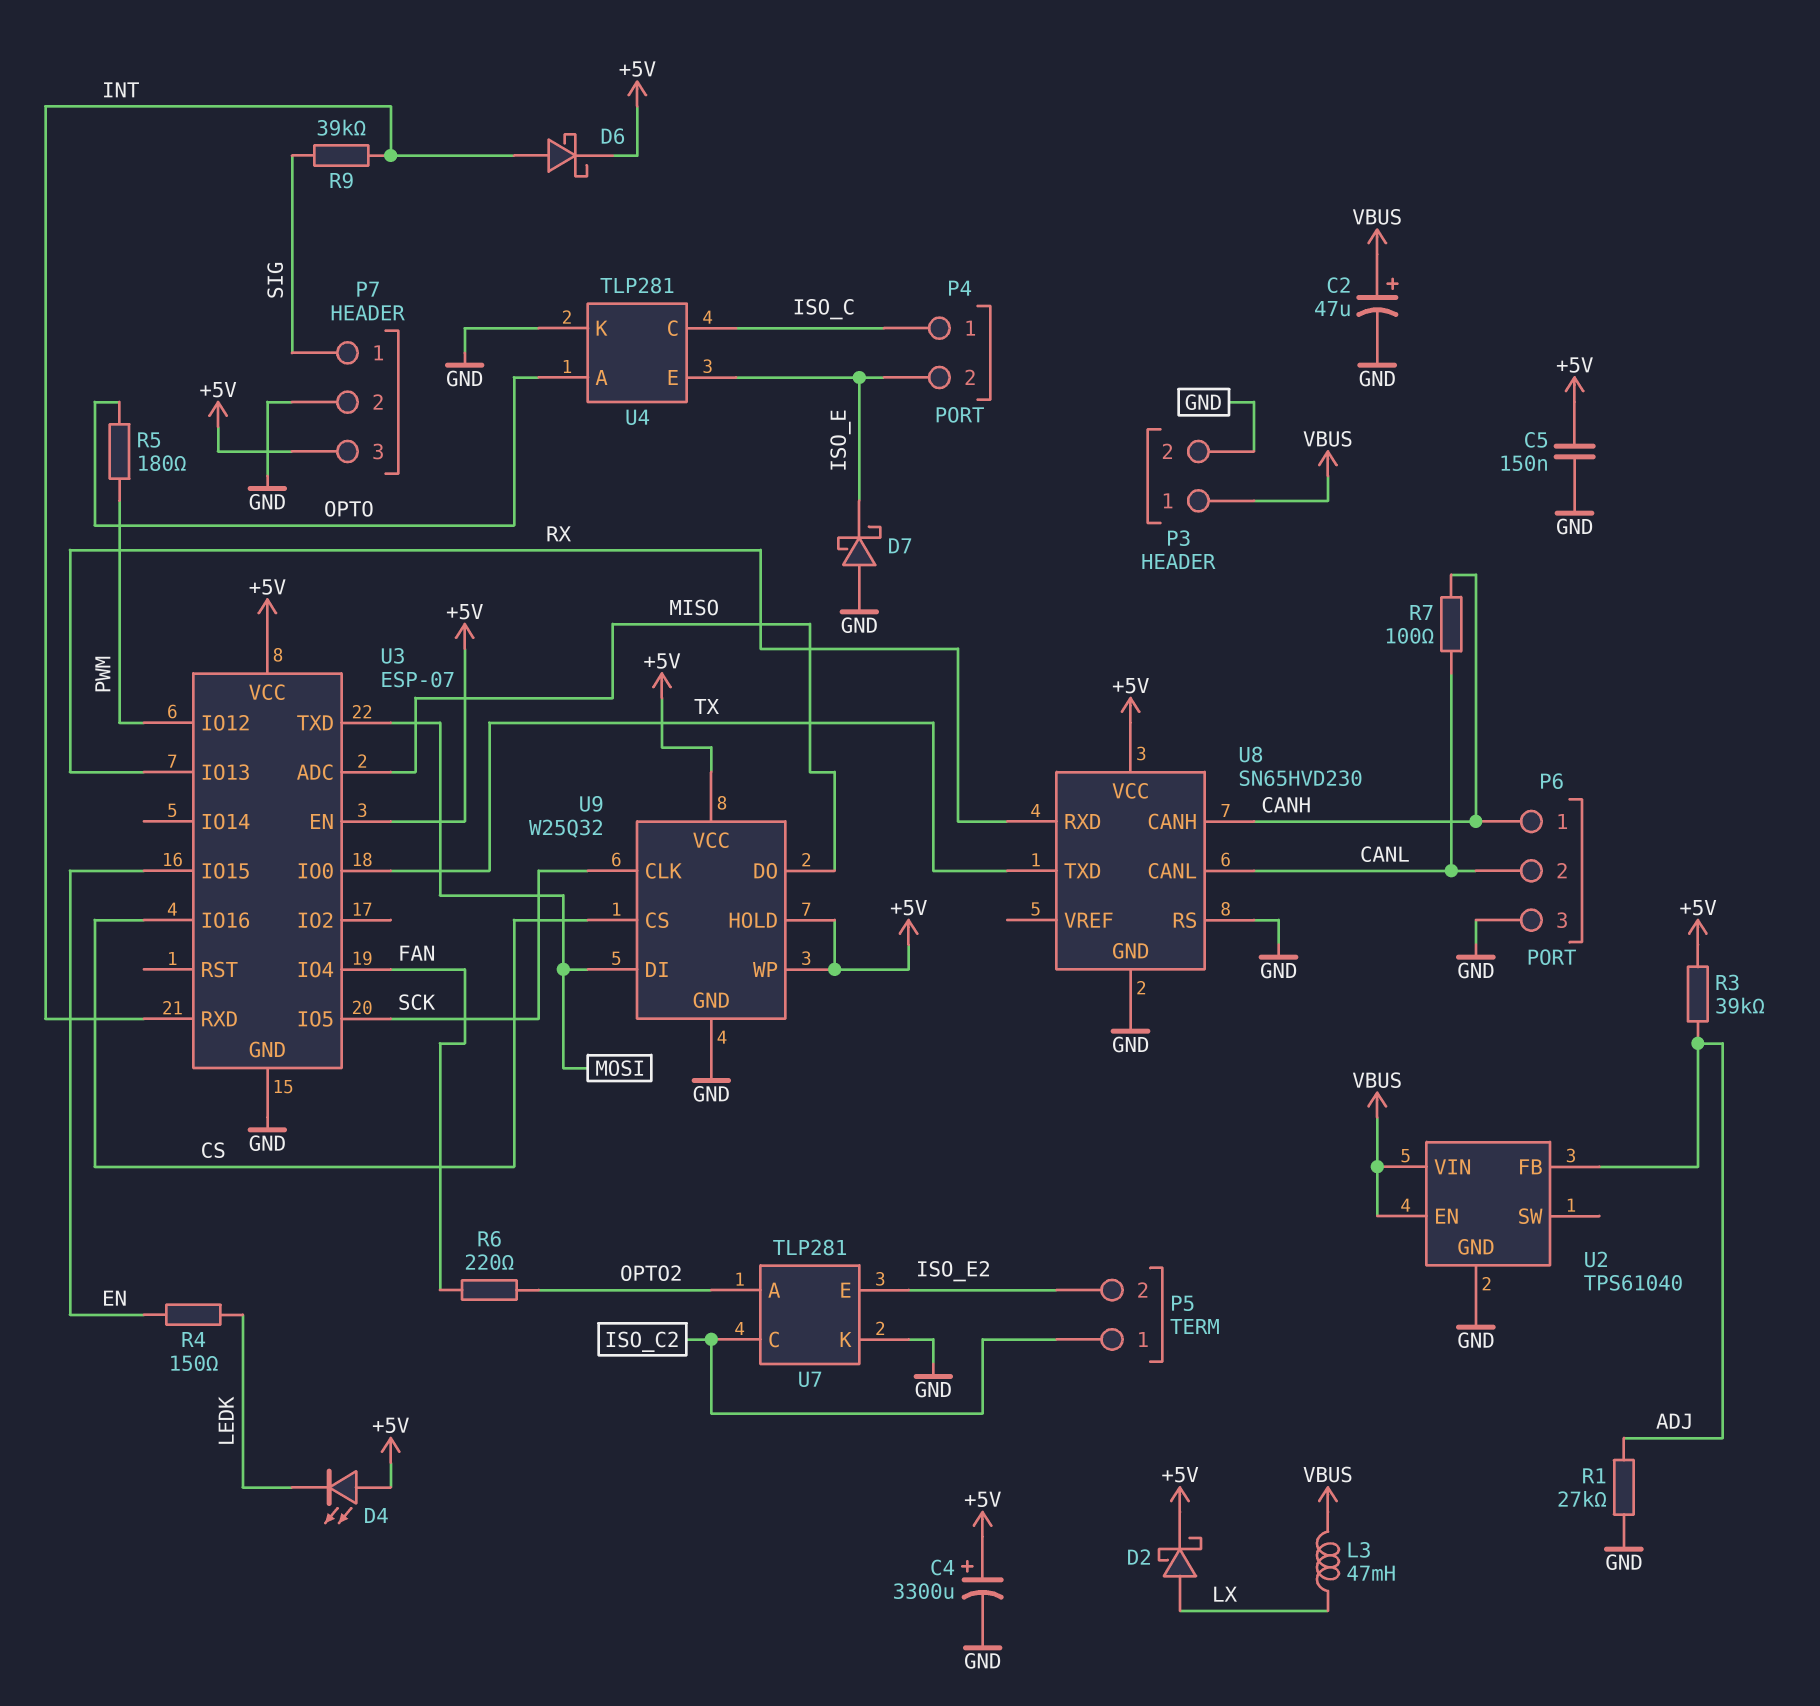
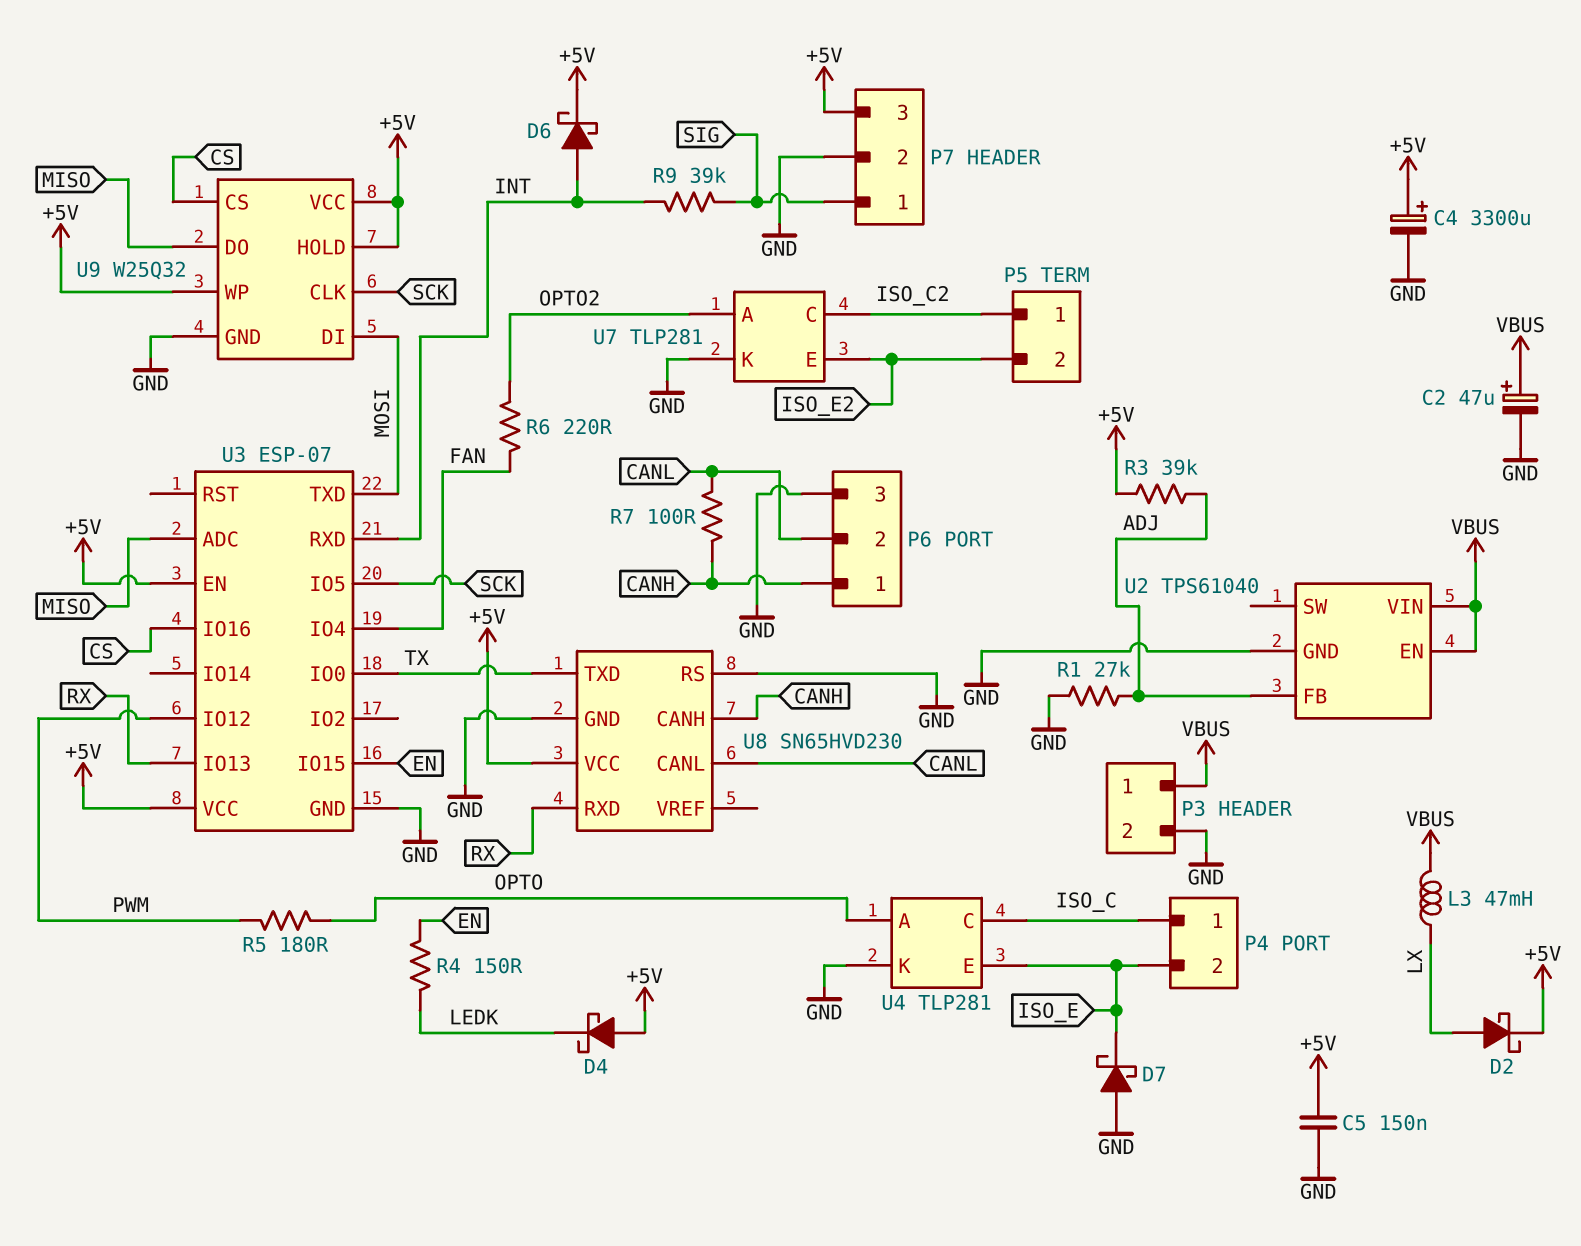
D4: LED (A +5V, K LEDK) -> schottky (A +5V, K LEDK)

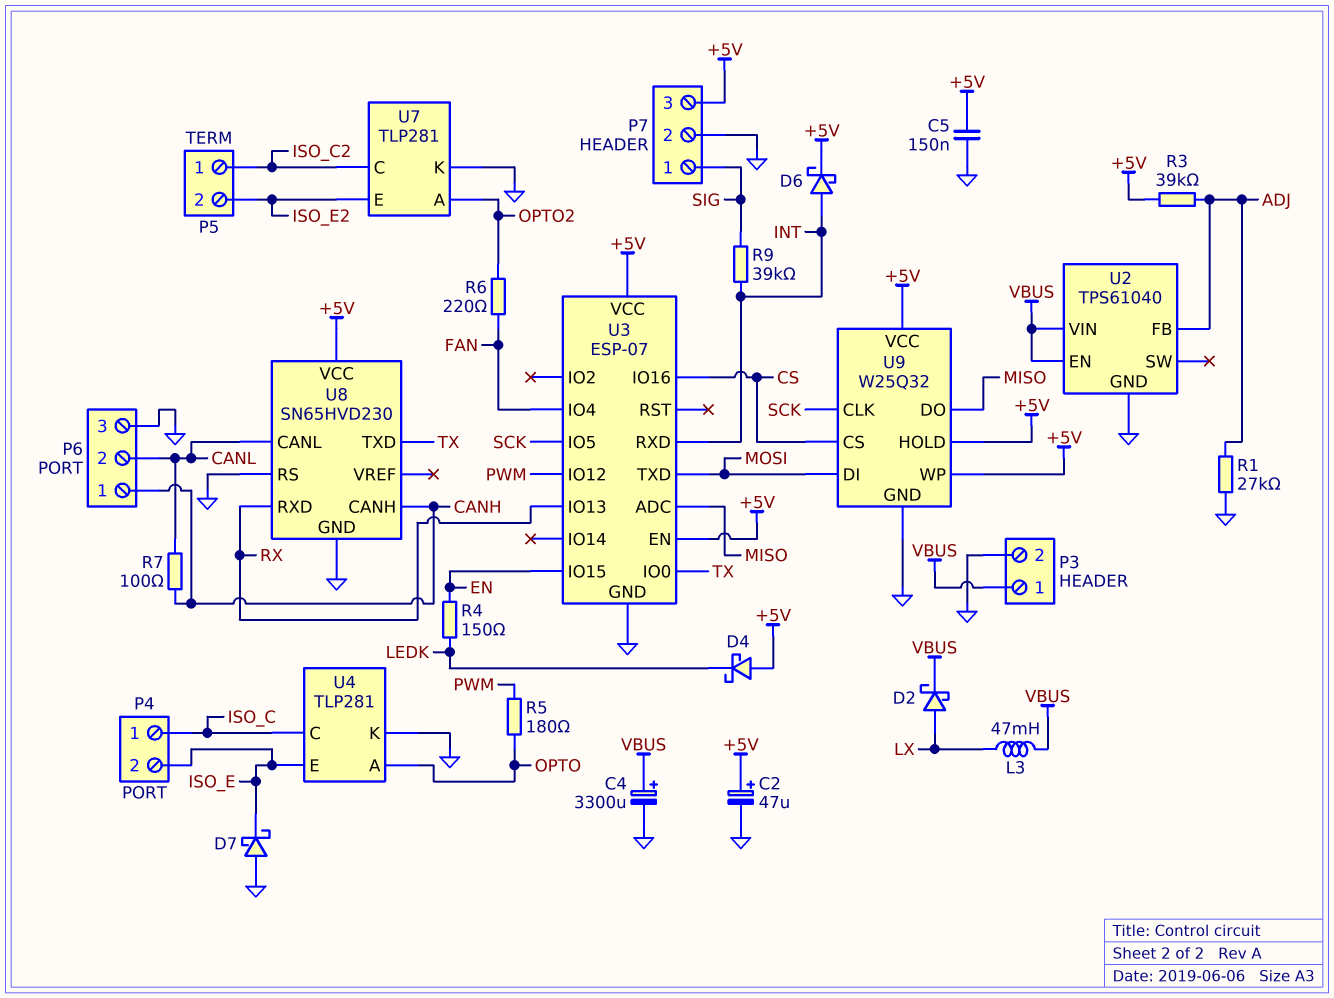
C2: 47uF (plus VBUS, minus GND) -> 47uF (plus +5V, minus GND)
C4: 3300uF (plus +5V, minus GND) -> 3300uF (plus VBUS, minus GND)
D2: schottky (A LX, K +5V) -> schottky (A LX, K VBUS)

